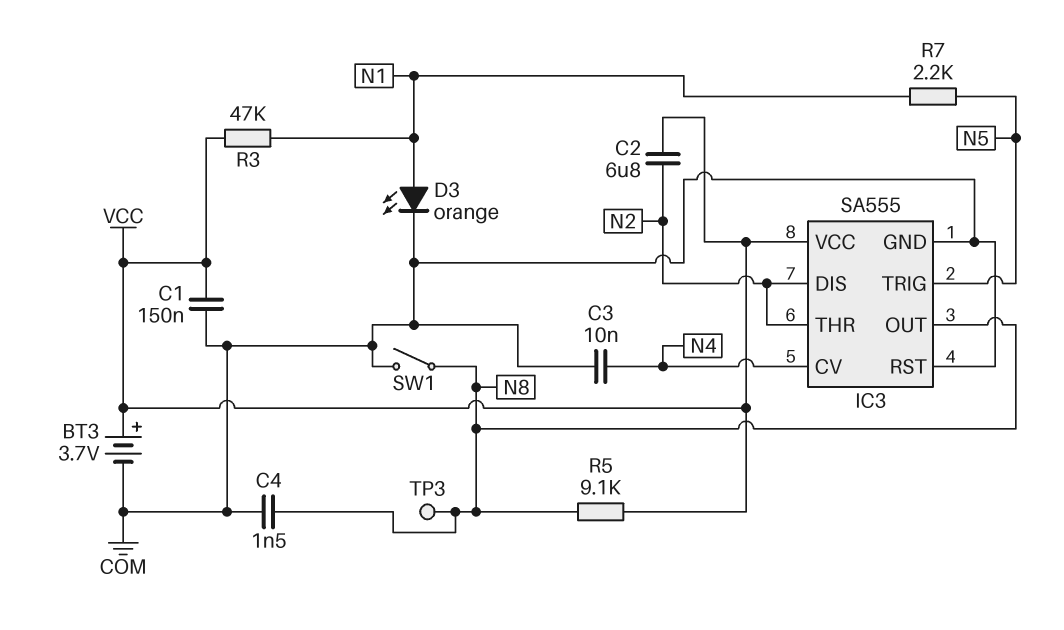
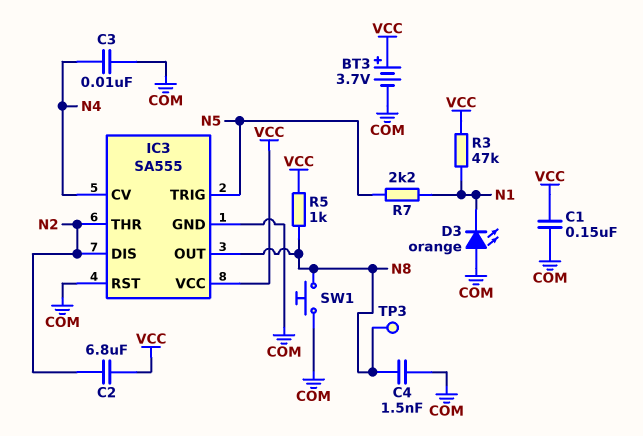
D3: LED orange (A N1, K COM) -> LED orange (A COM, K N1)
R5: 9.1k (N8, VCC) -> 1k (N8, VCC)
SW1: switch (COM, N8) -> button (COM, N8)

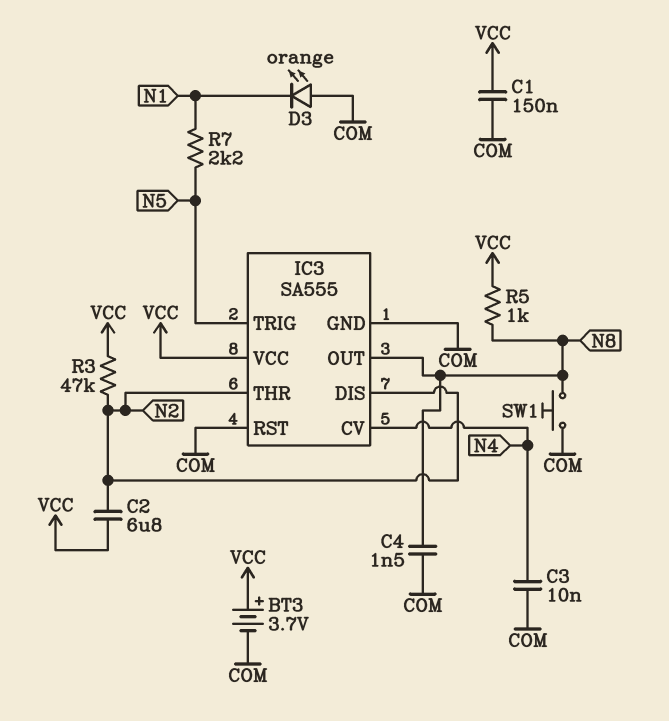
R3: 47k (N1, VCC) -> 47k (N2, VCC)
TP3: test point (N8) -> none

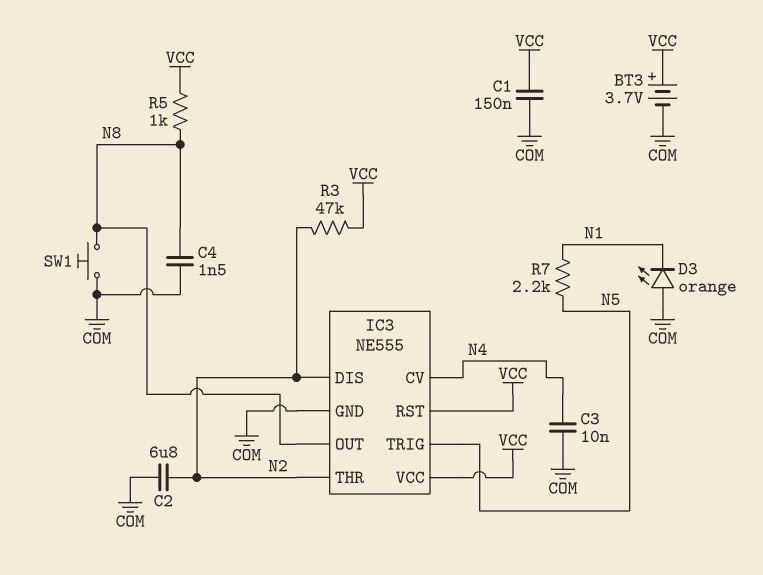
C2: 6.8uF (N2, VCC) -> 6.8uF (COM, N2)
IC3: SA555 -> NE555
IC3 pin RST: COM -> VCC

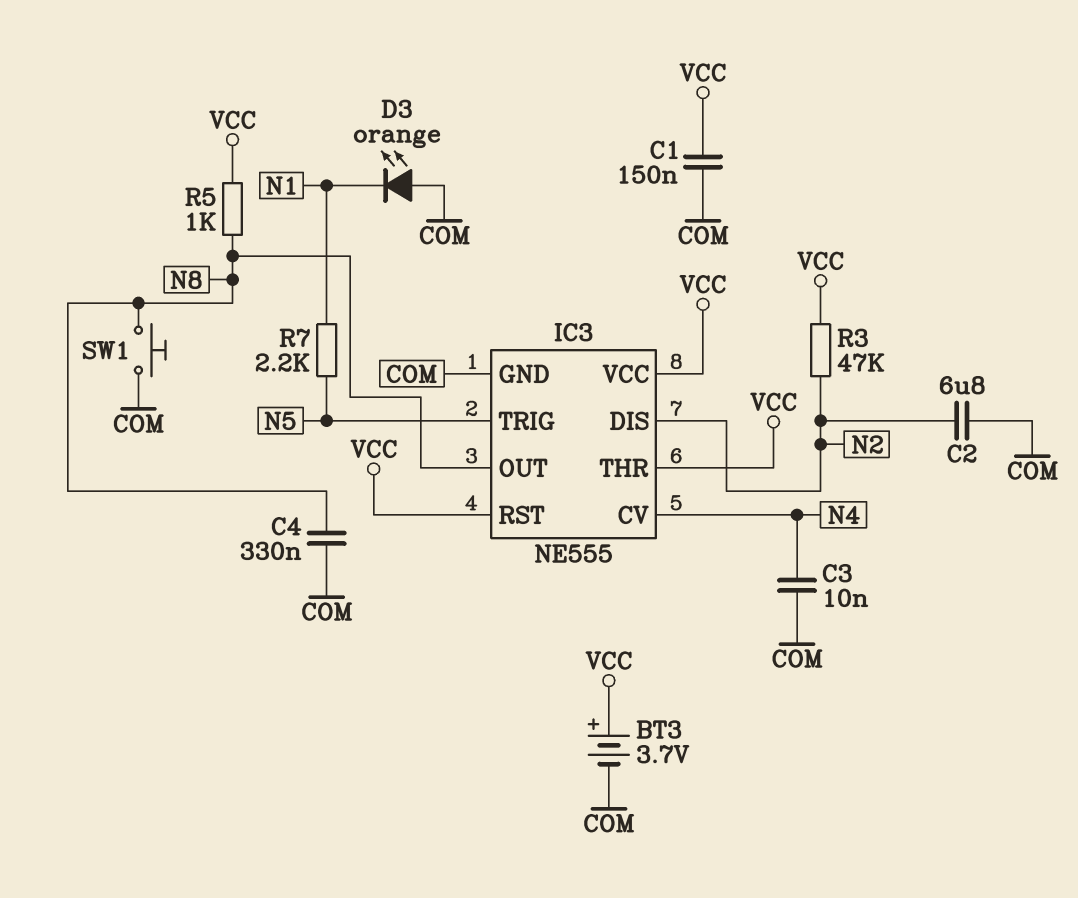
C4: 1.5nF (COM, N8) -> 330nF (COM, N8)
IC3 pin THR: N2 -> VCC

